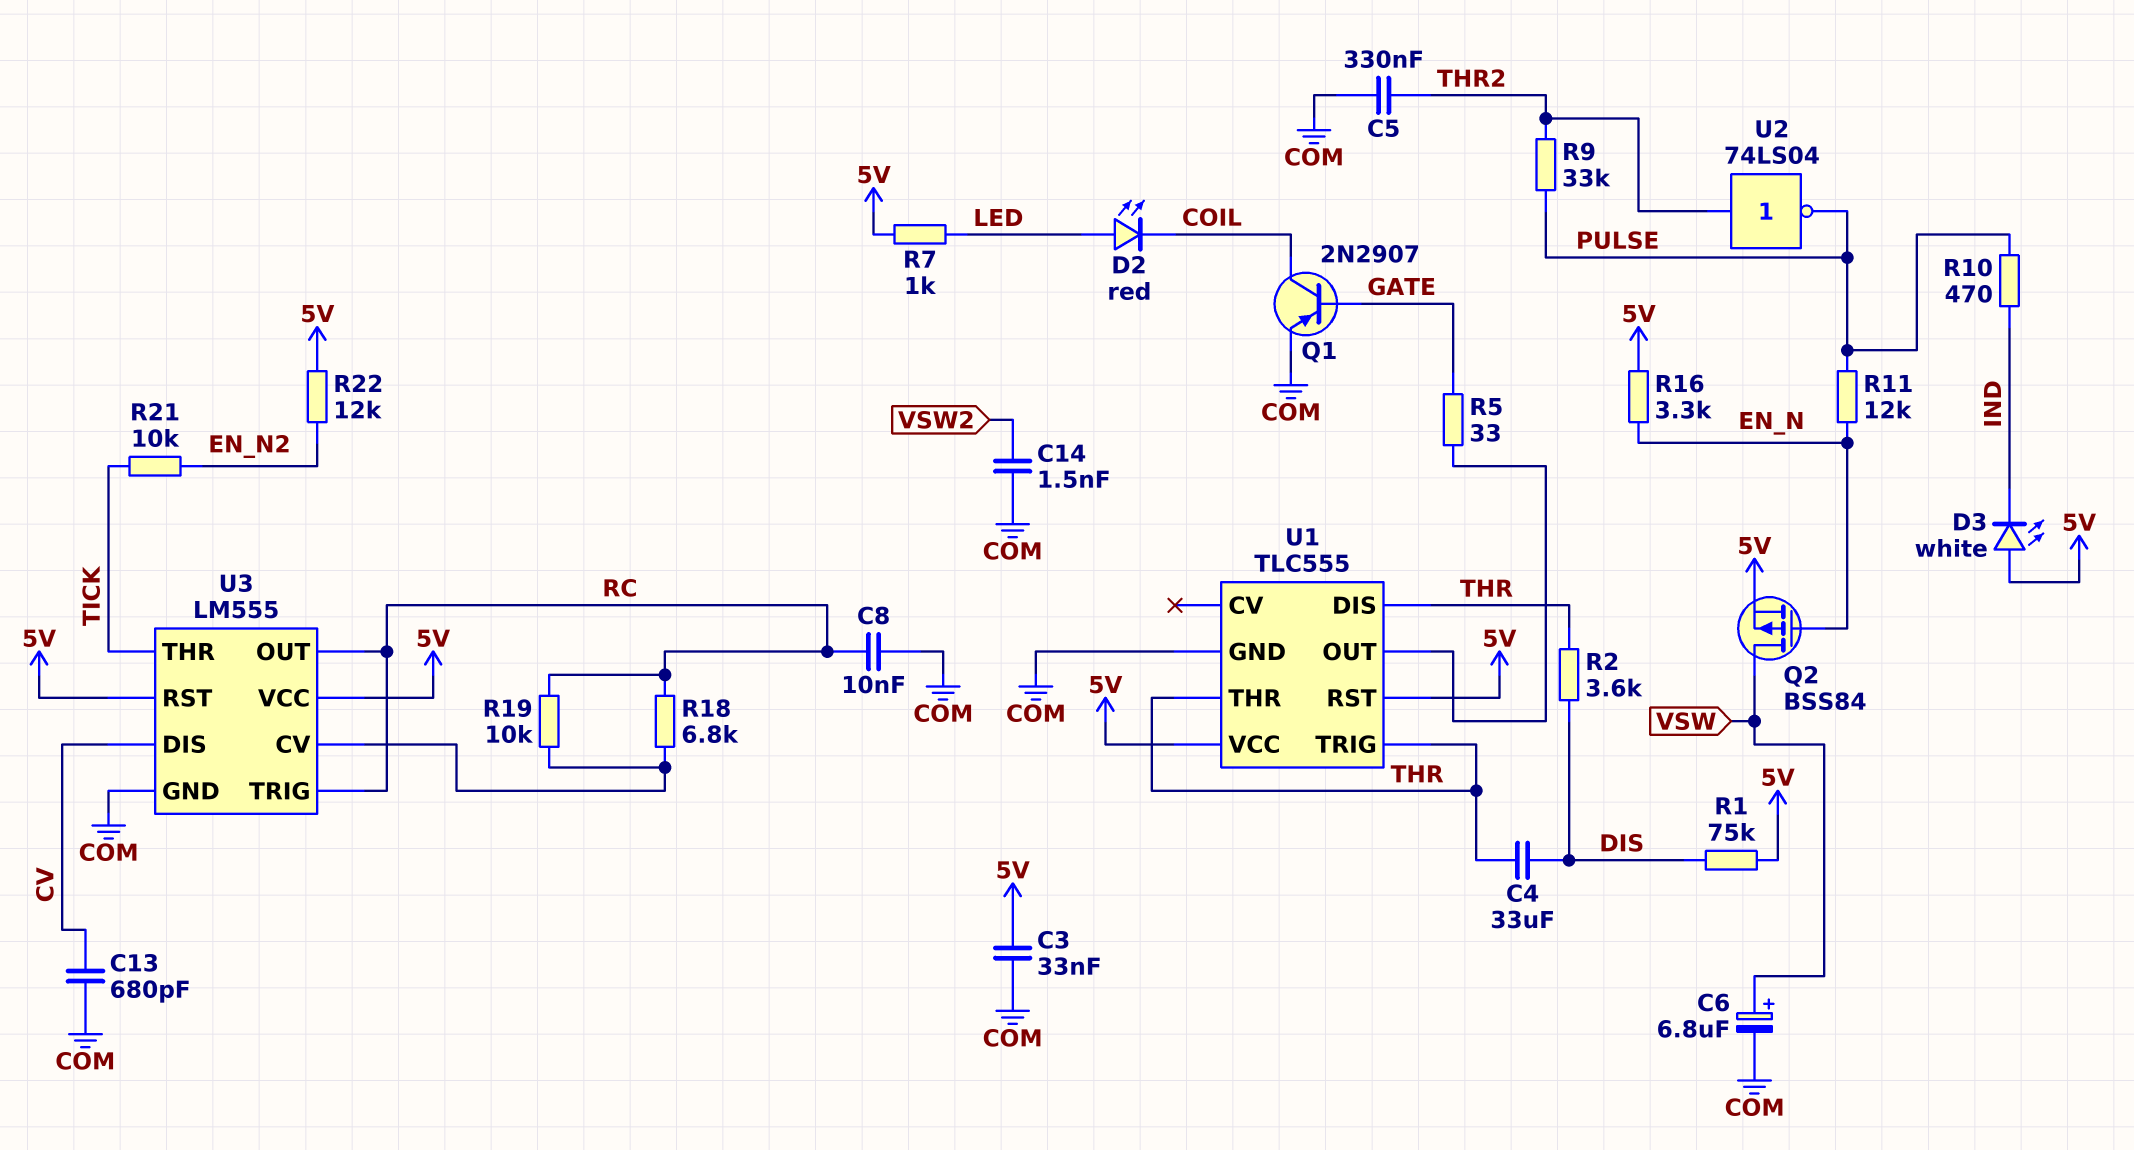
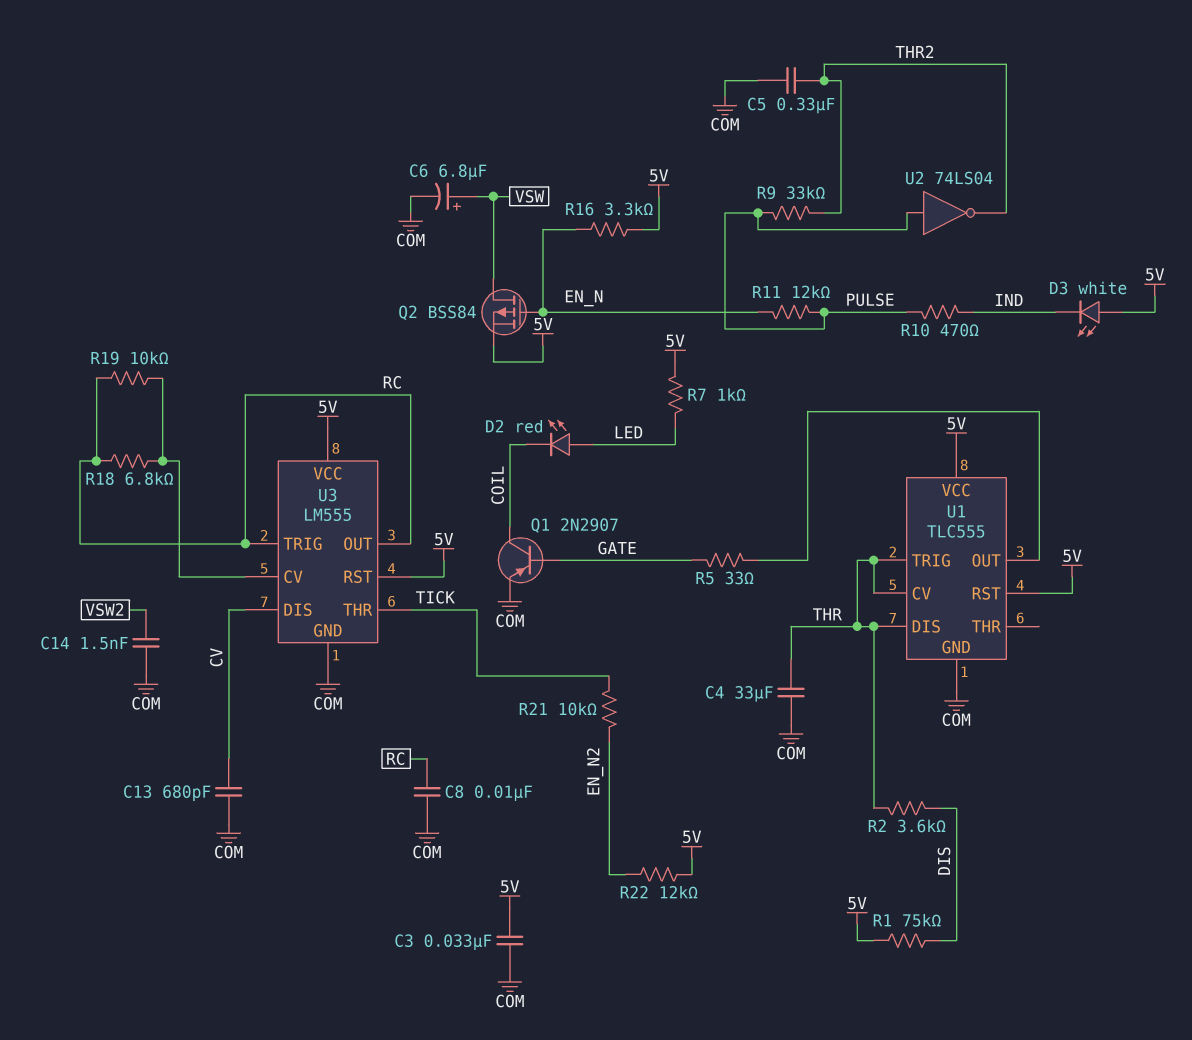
C4: 33uF (DIS, THR) -> 33uF (COM, THR)
U1 pin CV: none -> THR
U1 pin THR: THR -> none
U2: NOT 74LS04 (in THR2, out PULSE) -> NOT 74LS04 (in PULSE, out THR2)

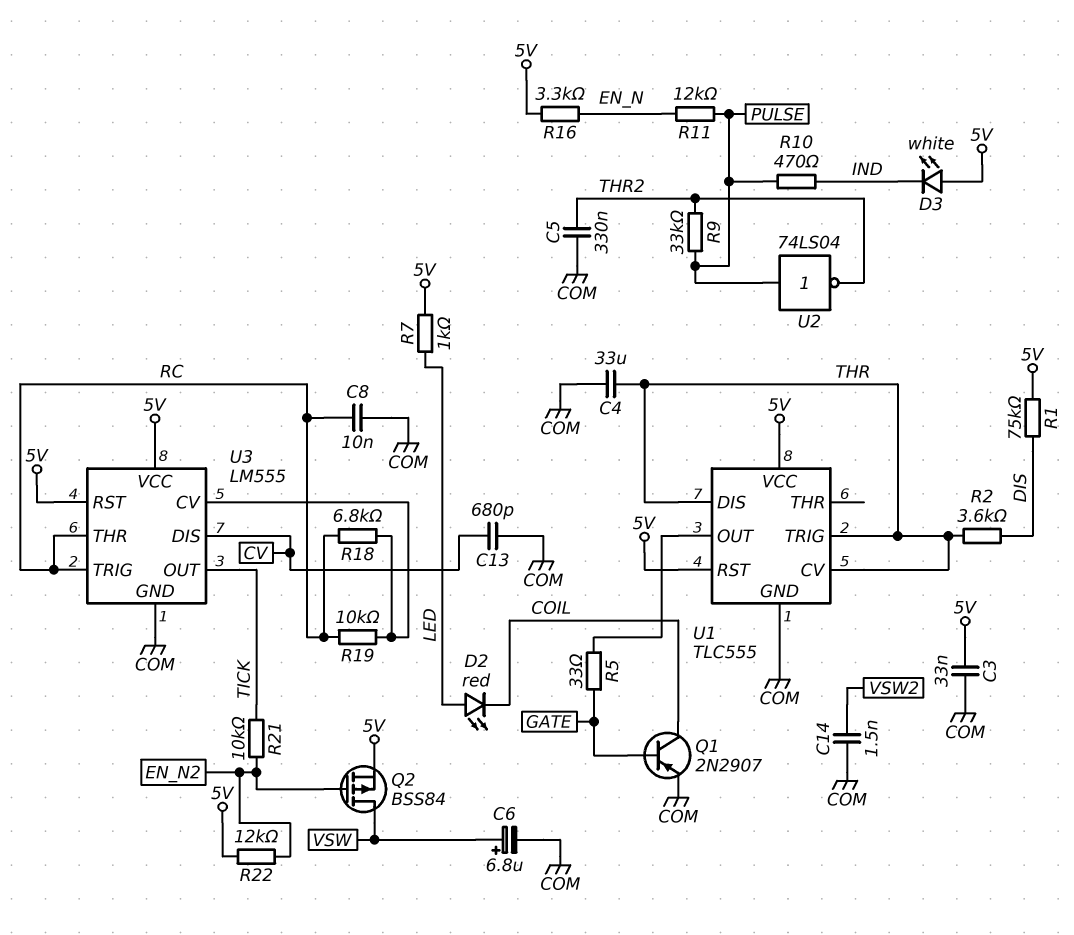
Q2: PMOS BSS84 (G EN_N, D VSW, S 5V) -> PMOS BSS84 (G EN_N2, D VSW, S 5V)
U3 pin OUT: RC -> TICK
U3 pin THR: TICK -> RC

